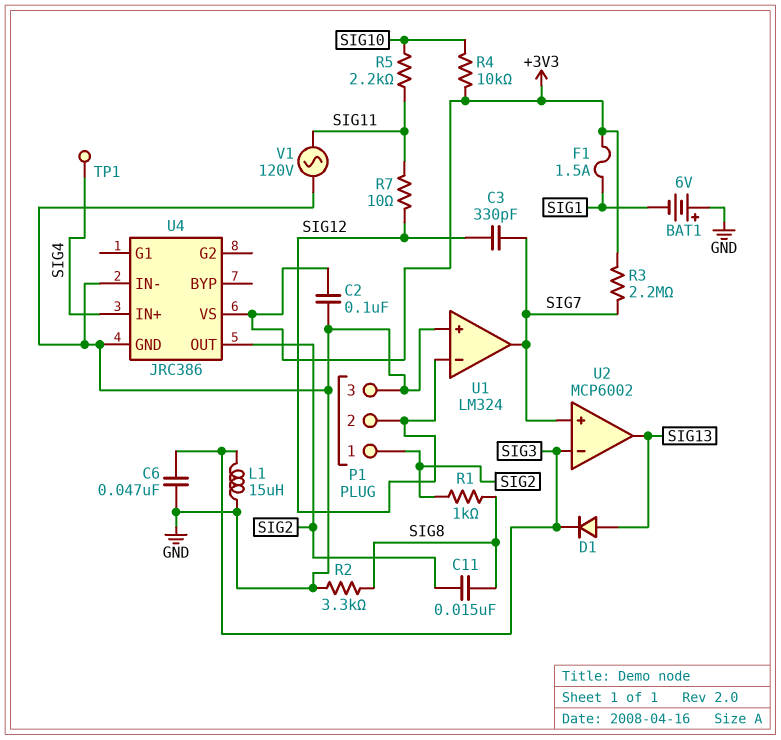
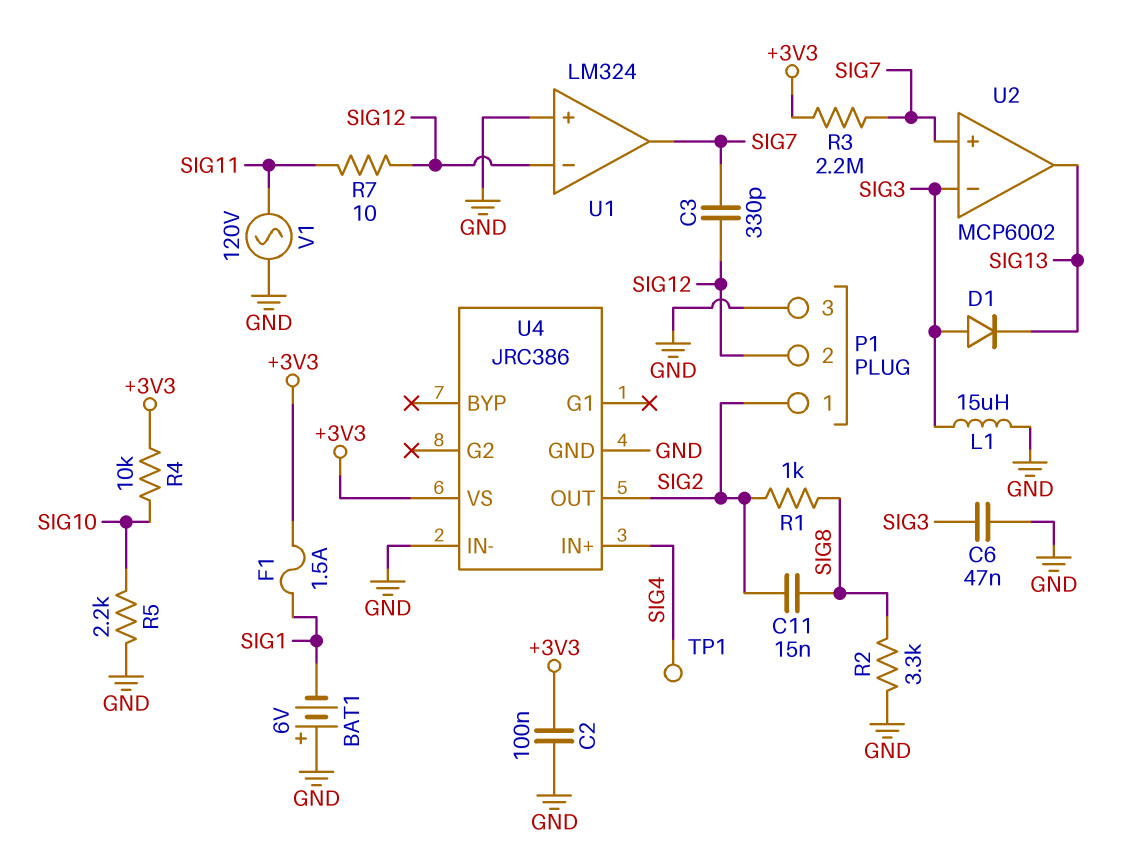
D1: diode (A SIG13, K SIG3) -> diode (A SIG3, K SIG13)
R5: 2.2k (SIG10, SIG11) -> 2.2k (GND, SIG10)

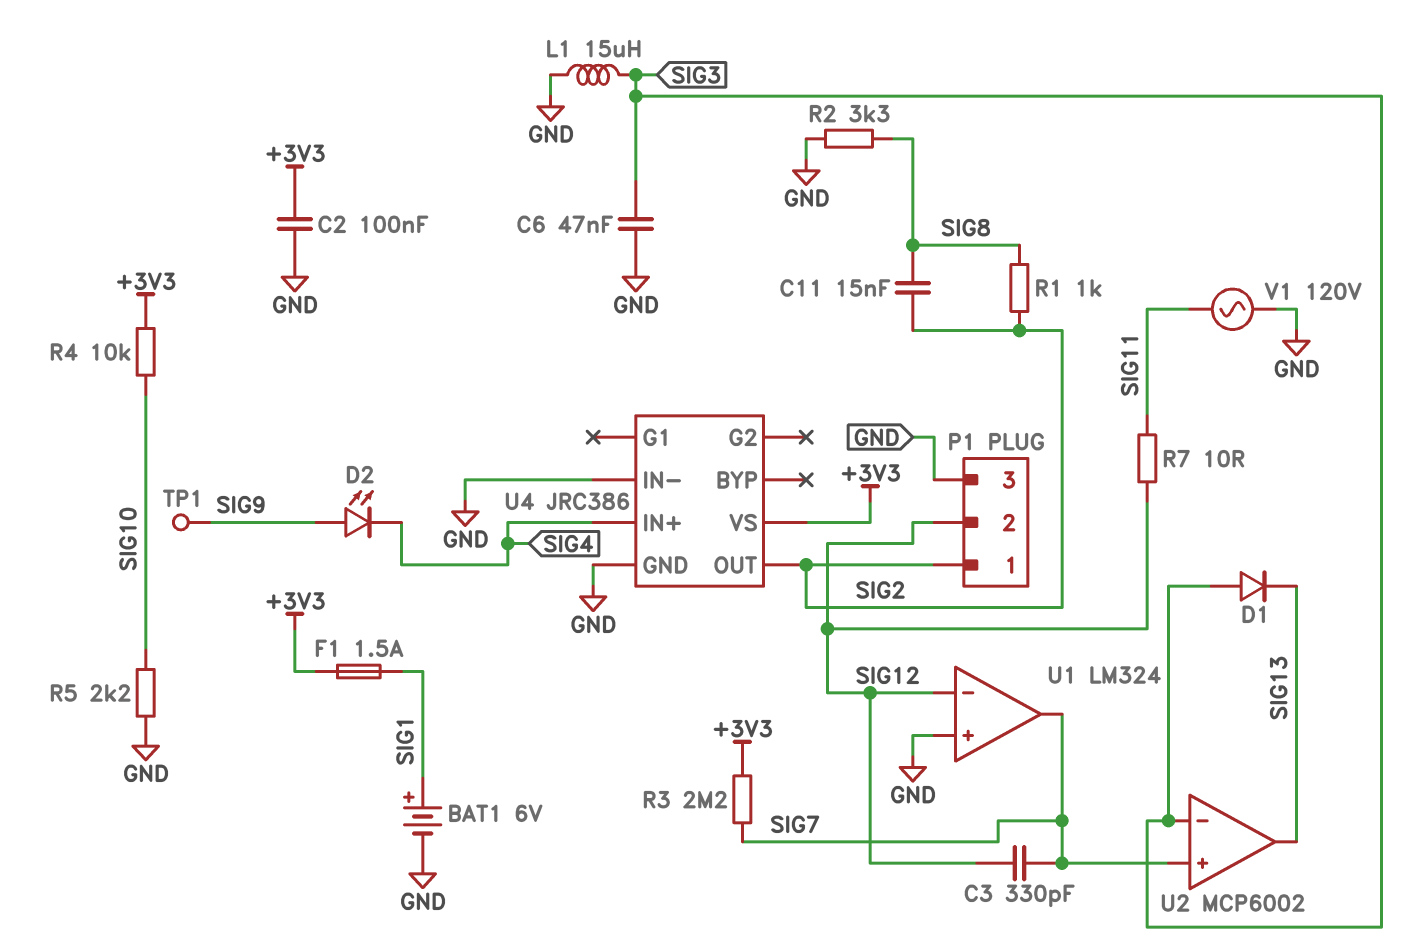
BAT1: 6V (plus GND, minus SIG1) -> 6V (plus SIG1, minus GND)
D2: none -> LED (A SIG9, K SIG4)
TP1: test point (SIG4) -> test point (SIG9)

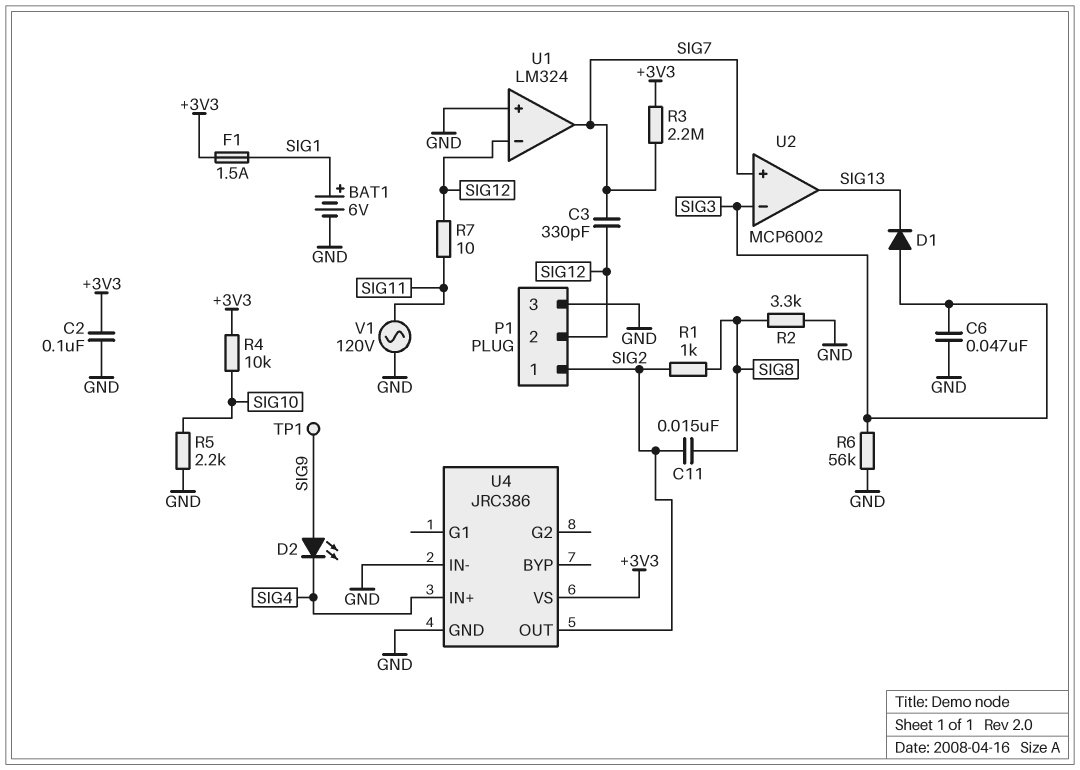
L1: 15uH (GND, SIG3) -> none
R6: none -> 56k (GND, SIG3)

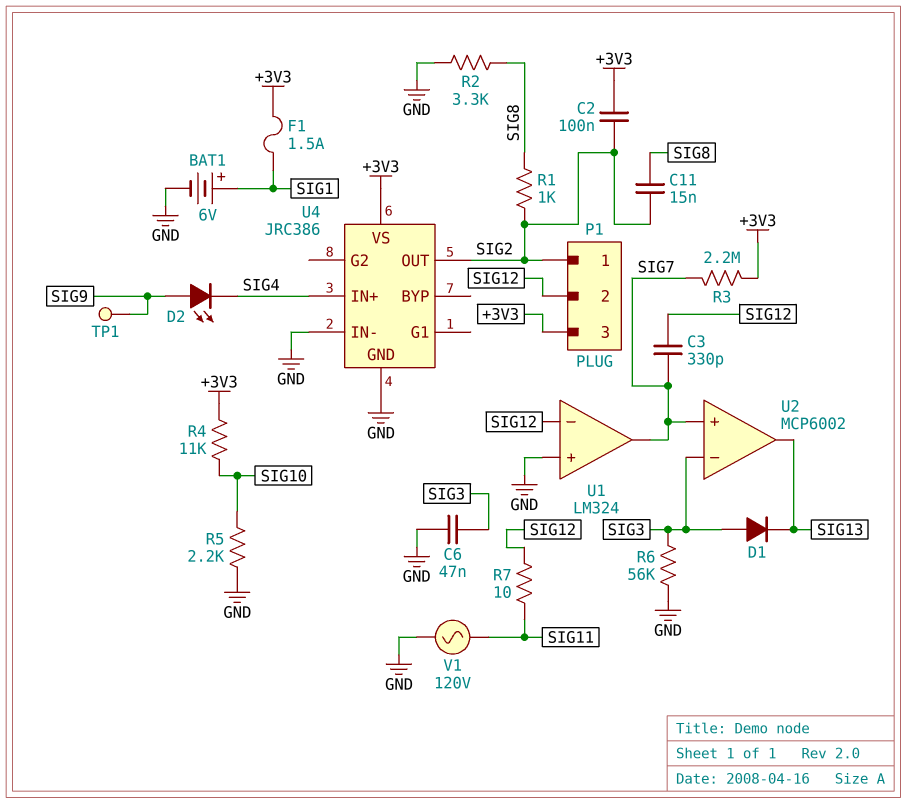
C2: 100nF (+3V3, GND) -> 100nF (+3V3, SIG2)
P1 pin 3: GND -> +3V3
R4: 10k (+3V3, SIG10) -> 11k (+3V3, SIG10)

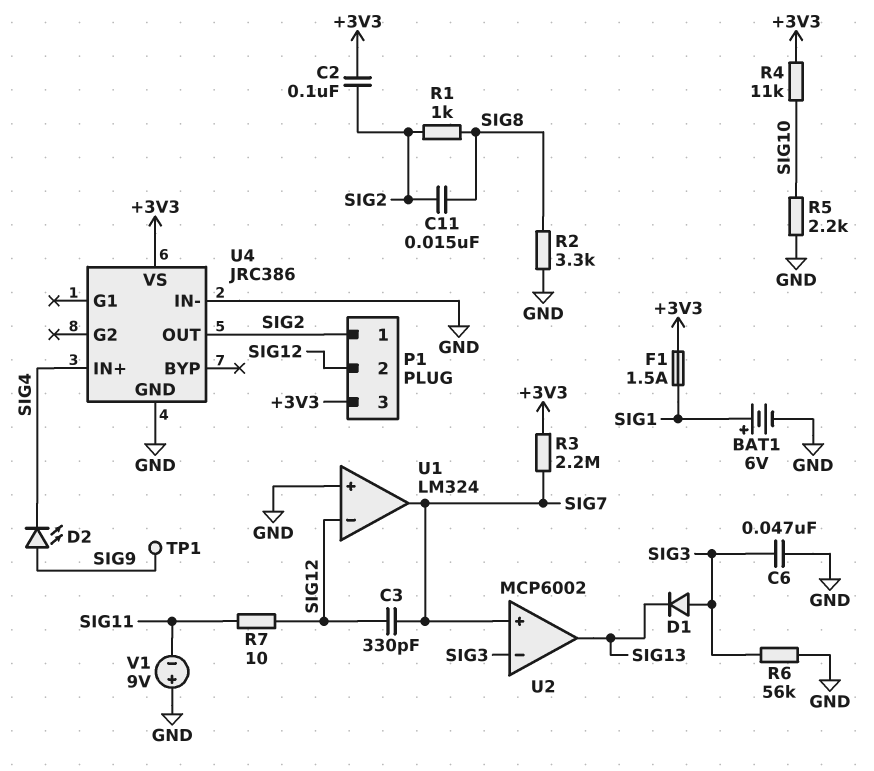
V1: AC 120V (GND, SIG11) -> 9V (plus GND, minus SIG11)

